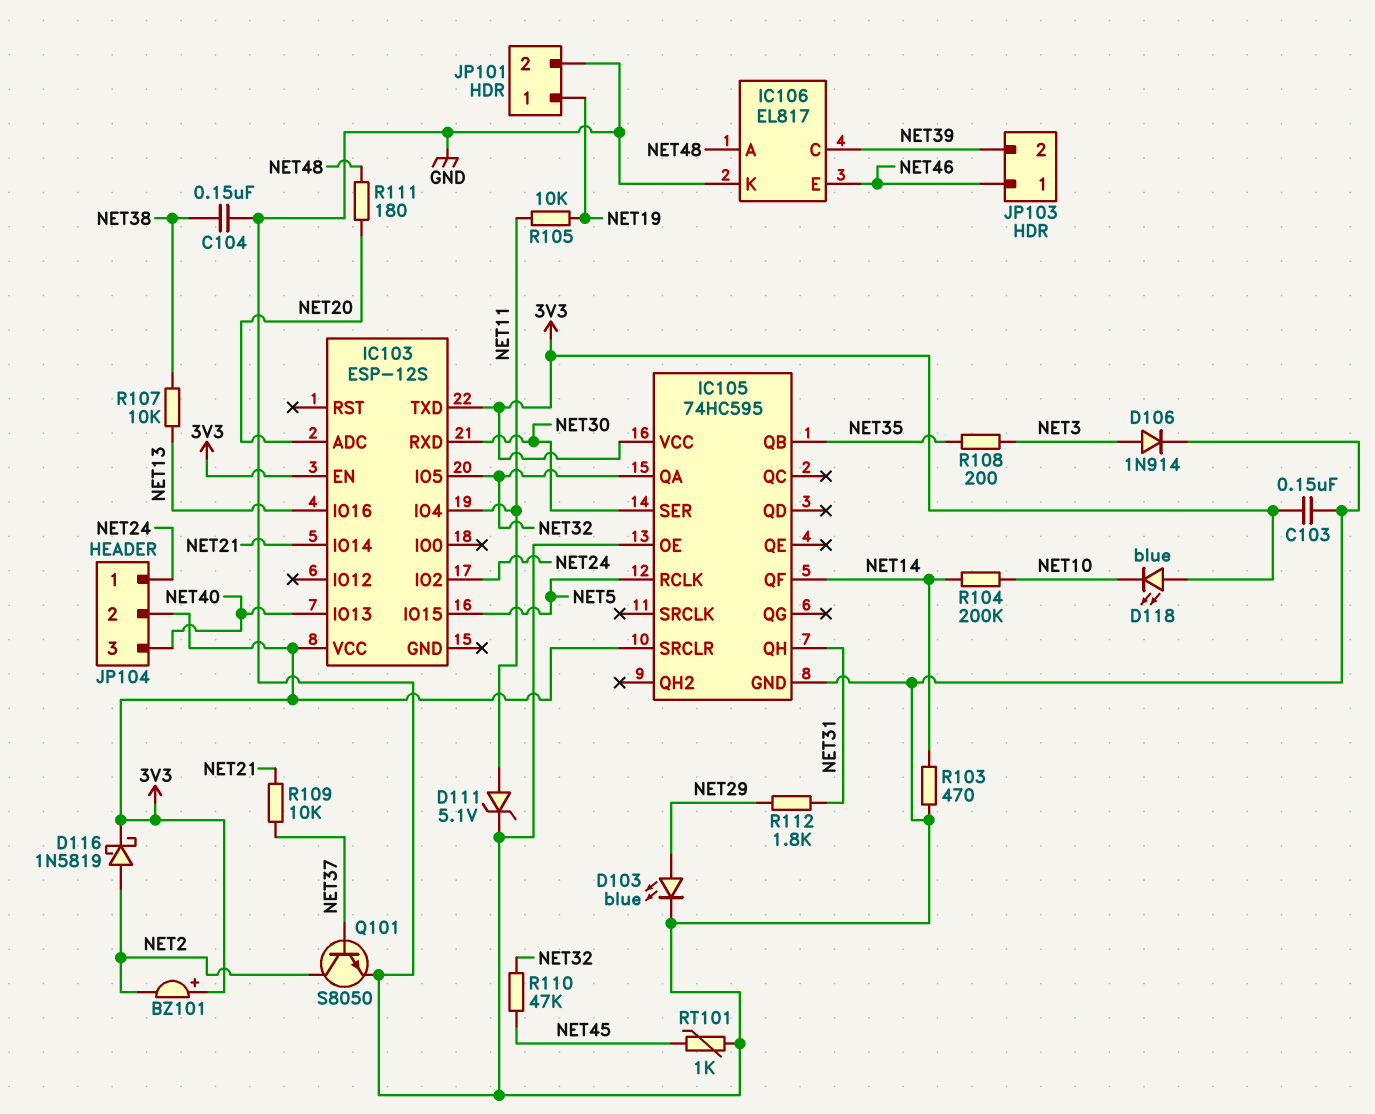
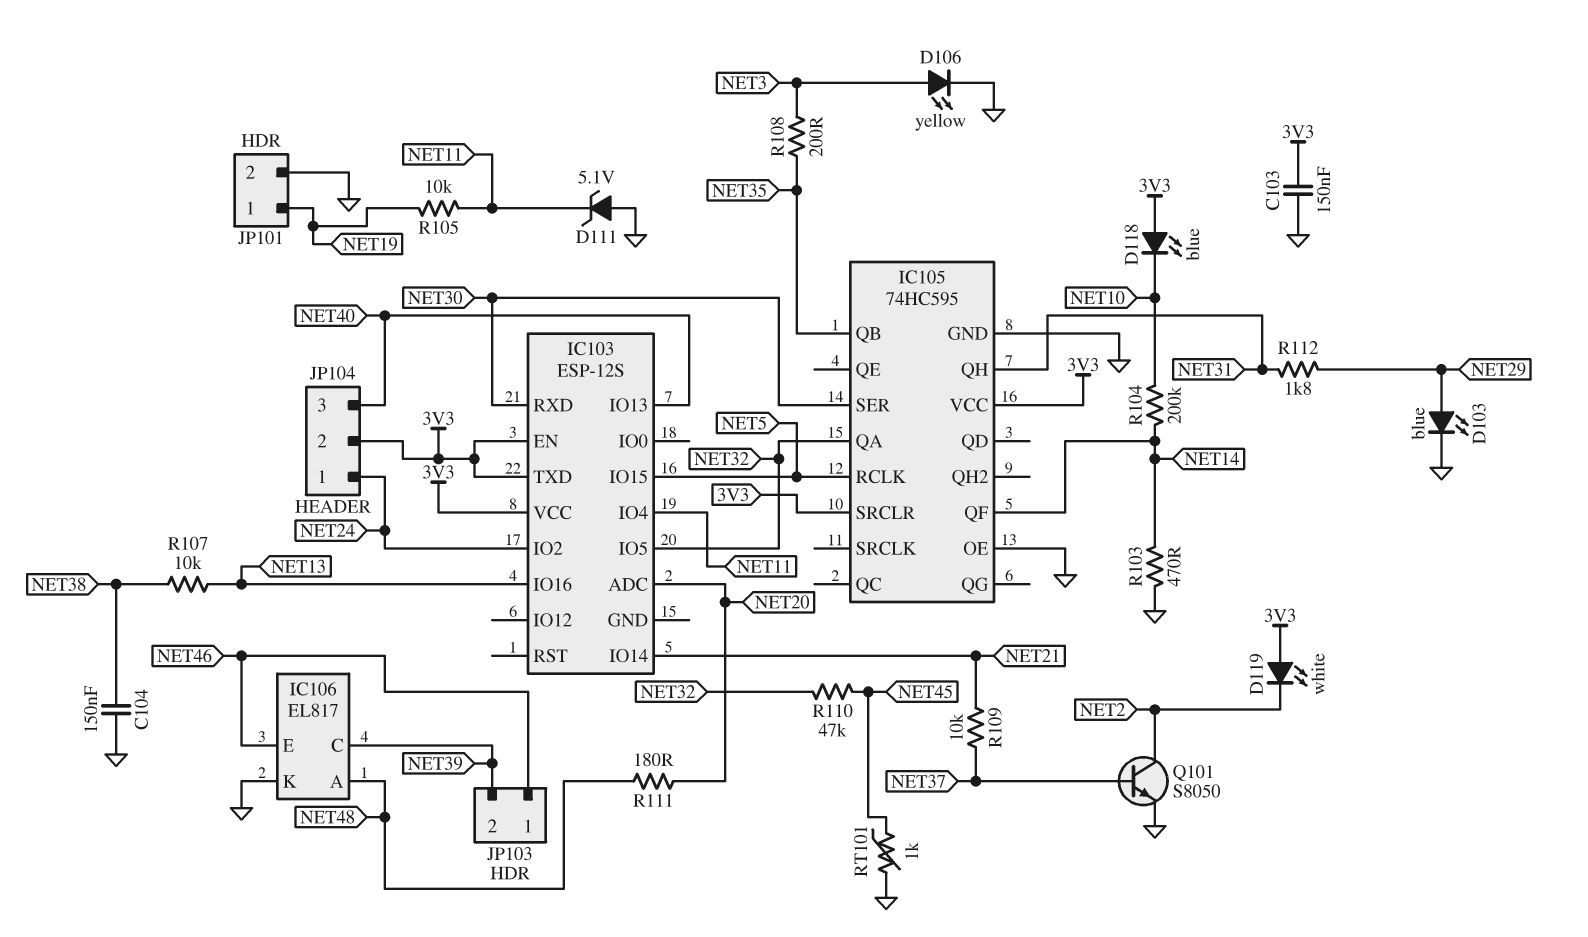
BZ101: buzzer (plus 3V3, minus NET2) -> none
D106: diode 1N914 (A NET3, K GND) -> LED yellow (A NET3, K GND)
D111: zener 5.1V (A NET11, K GND) -> zener 5.1V (A GND, K NET11)
D116: schottky 1N5819 (A NET2, K 3V3) -> none
D119: none -> LED white (A 3V3, K NET2)

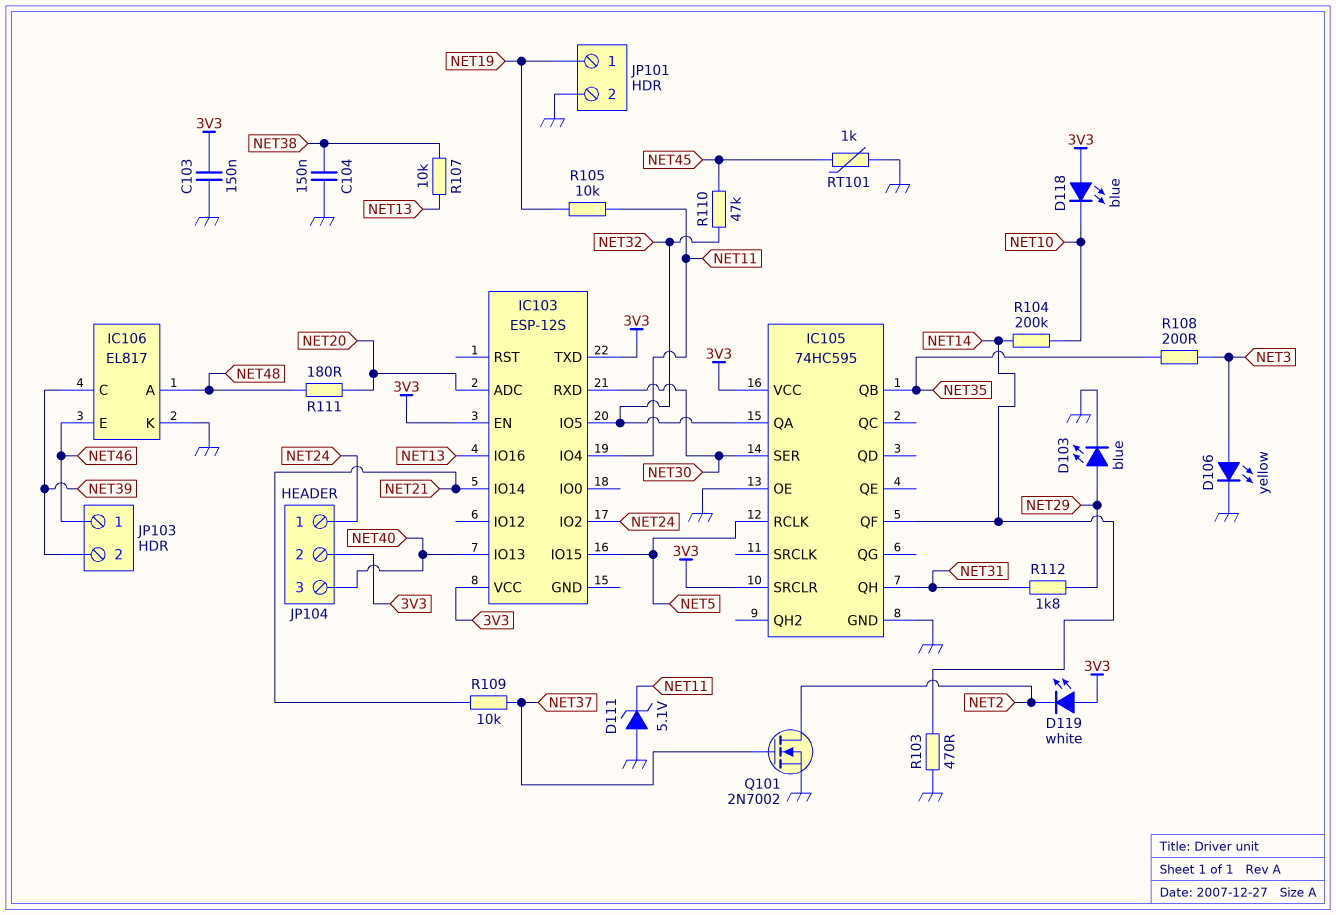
Q101: NPN S8050 (B NET37, C NET2, E GND) -> NMOS 2N7002 (G NET37, D NET2, S GND)

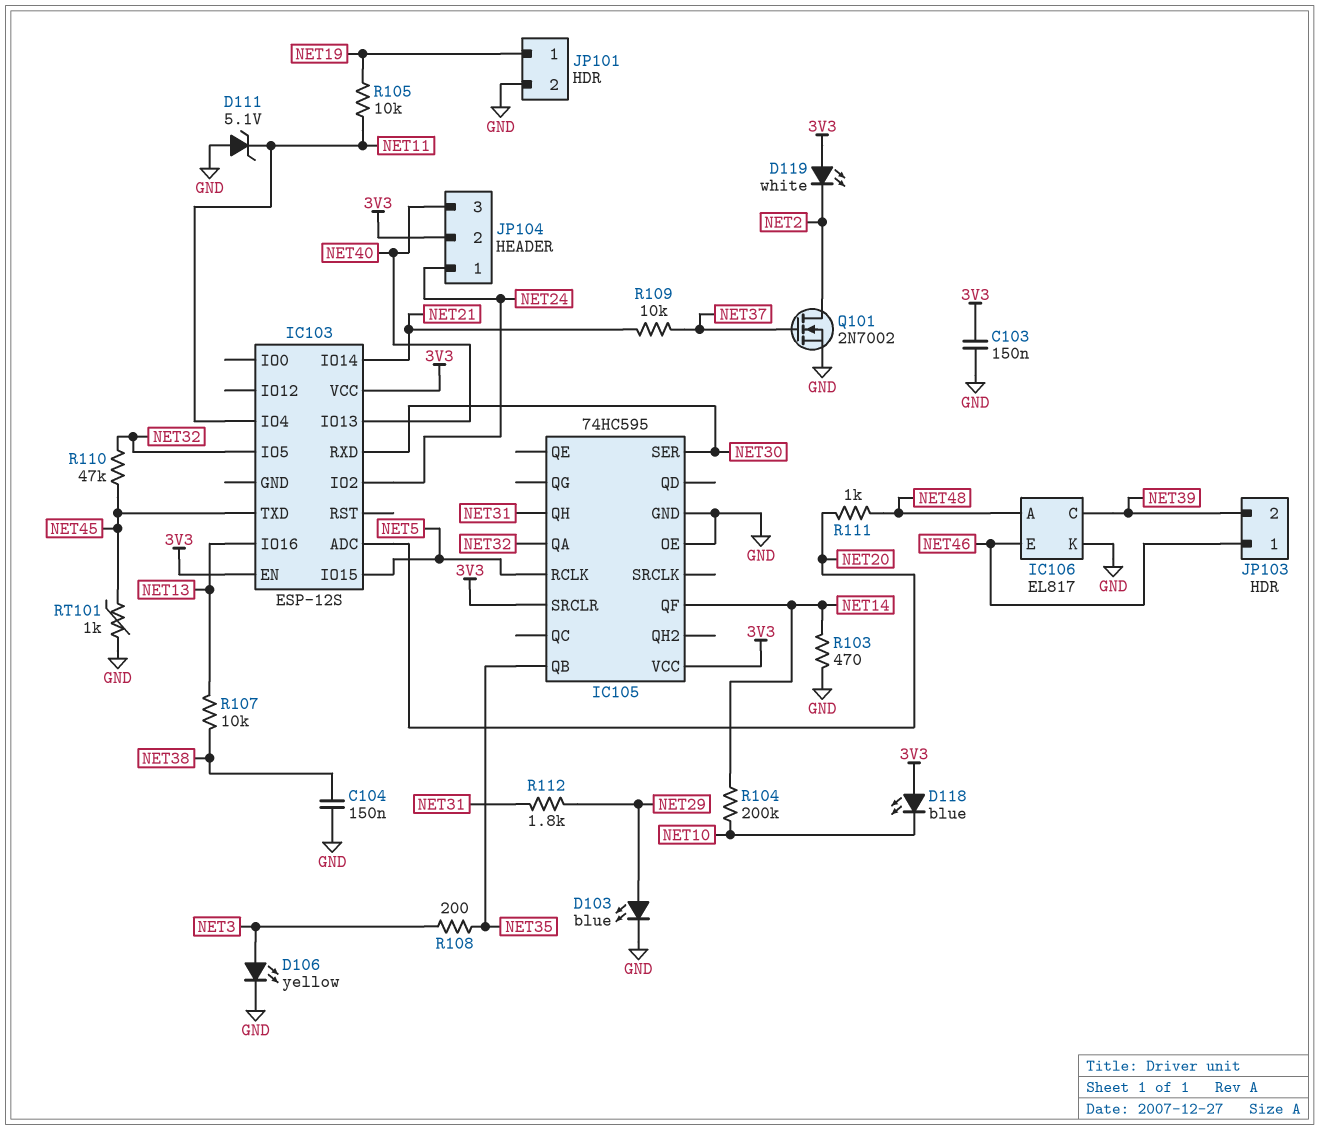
IC103 pin TXD: 3V3 -> NET45
R111: 180 (NET20, NET48) -> 1k (NET20, NET48)

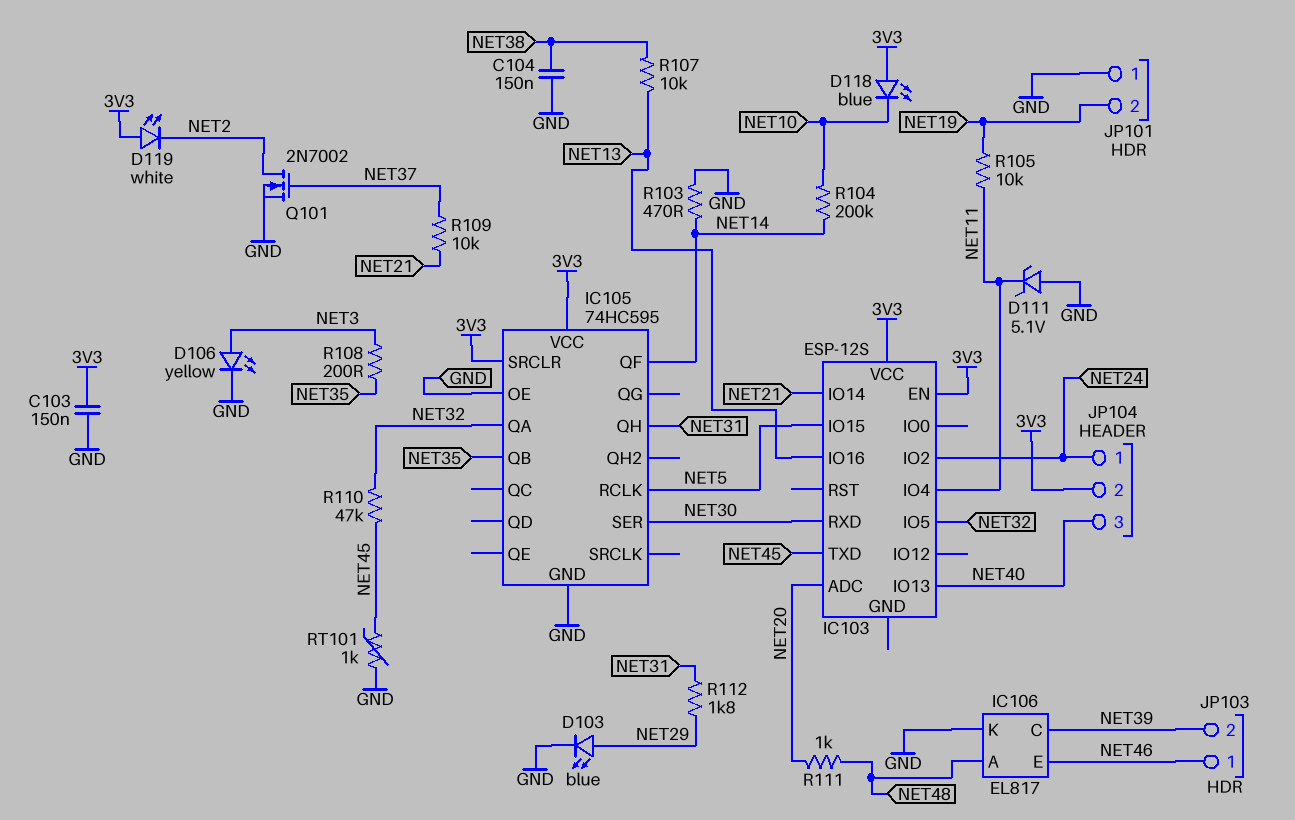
JP101 pin 1: NET19 -> GND
JP101 pin 2: GND -> NET19

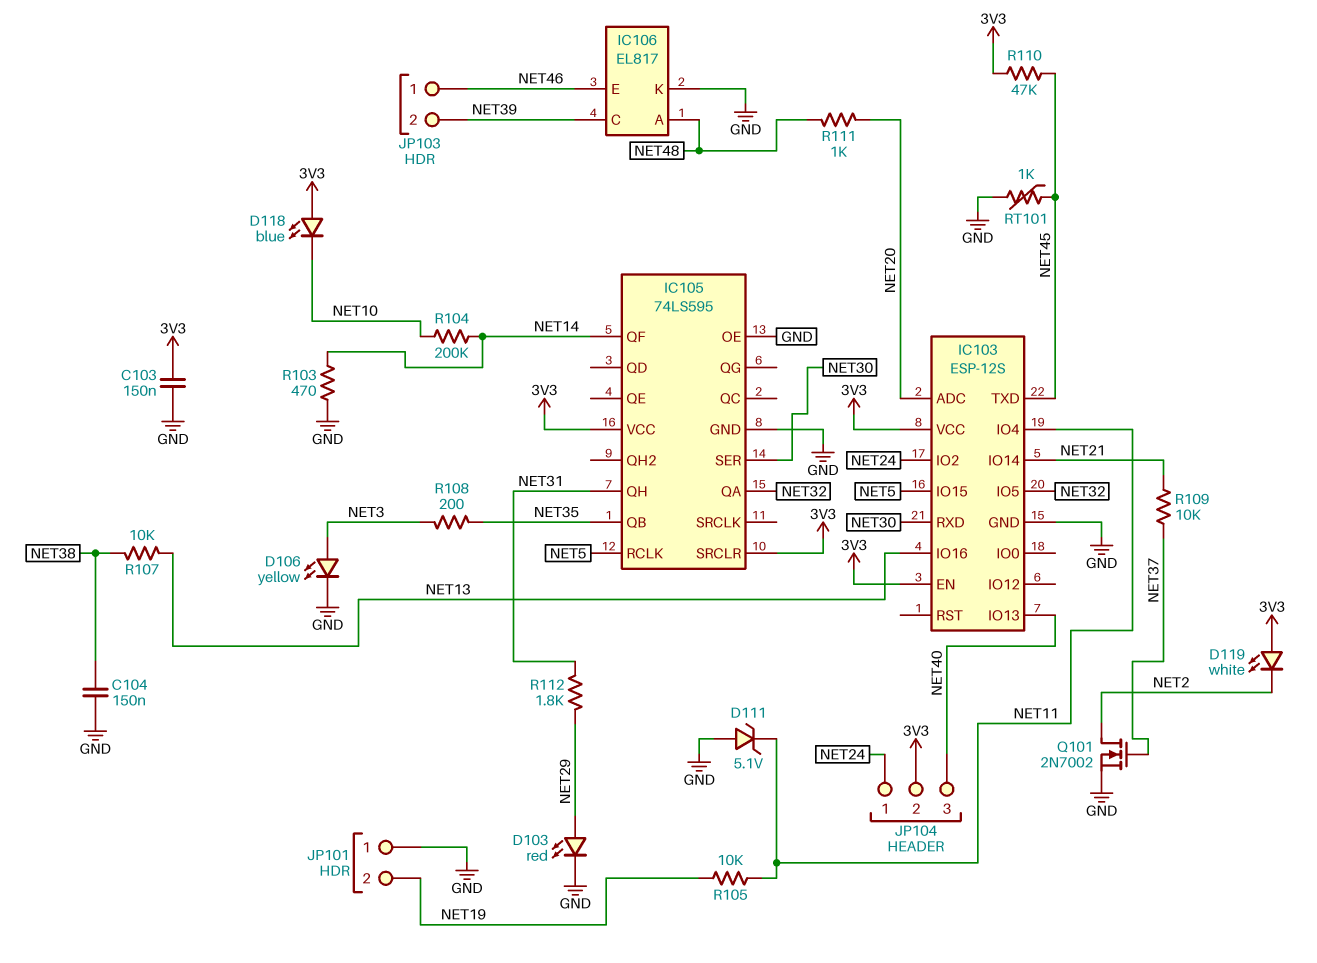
D103: LED blue (A NET29, K GND) -> LED red (A NET29, K GND)
IC103 pin GND: none -> GND
IC105: 74HC595 -> 74LS595
R110: 47k (NET32, NET45) -> 47k (3V3, NET45)

